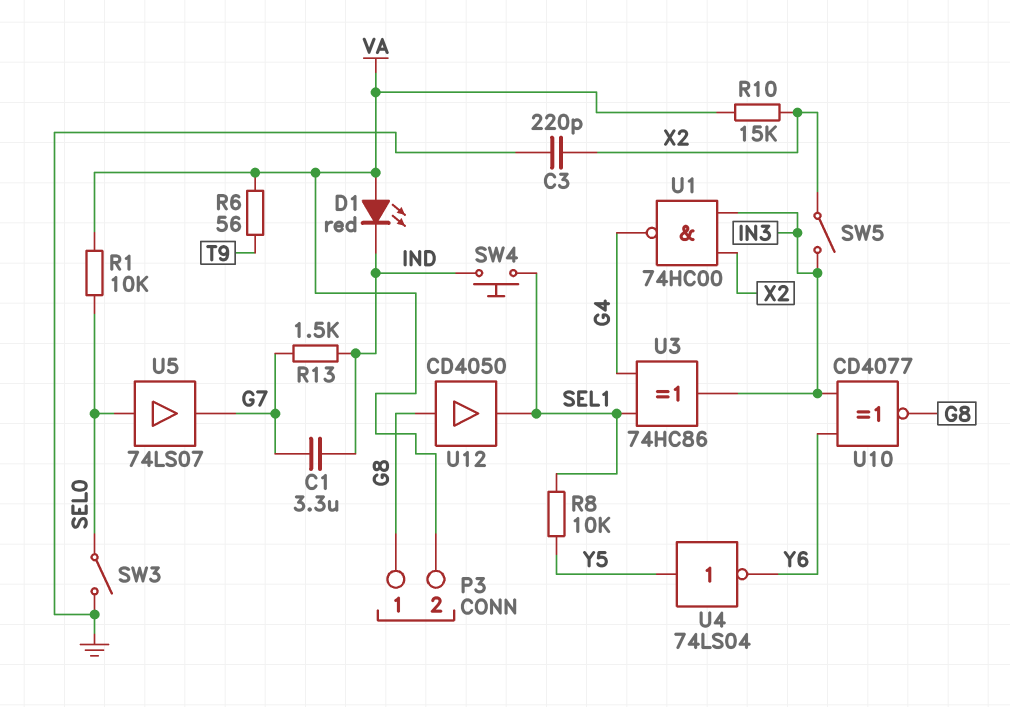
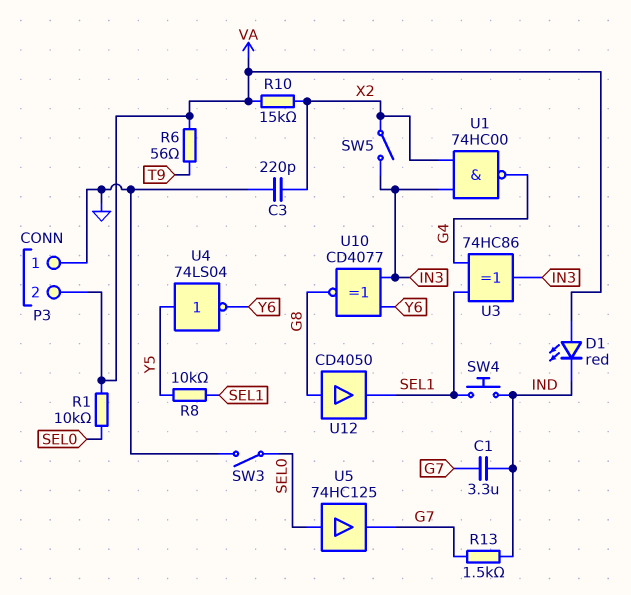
P3 pin 1: G8 -> GND
U5: buffer 74LS07 (in SEL0, out G7) -> buffer 74HC125 (in SEL0, out G7)

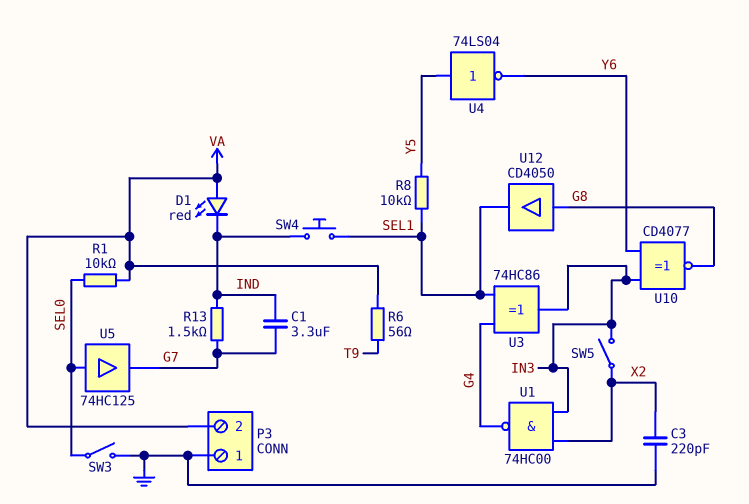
R10: 15k (VA, X2) -> none

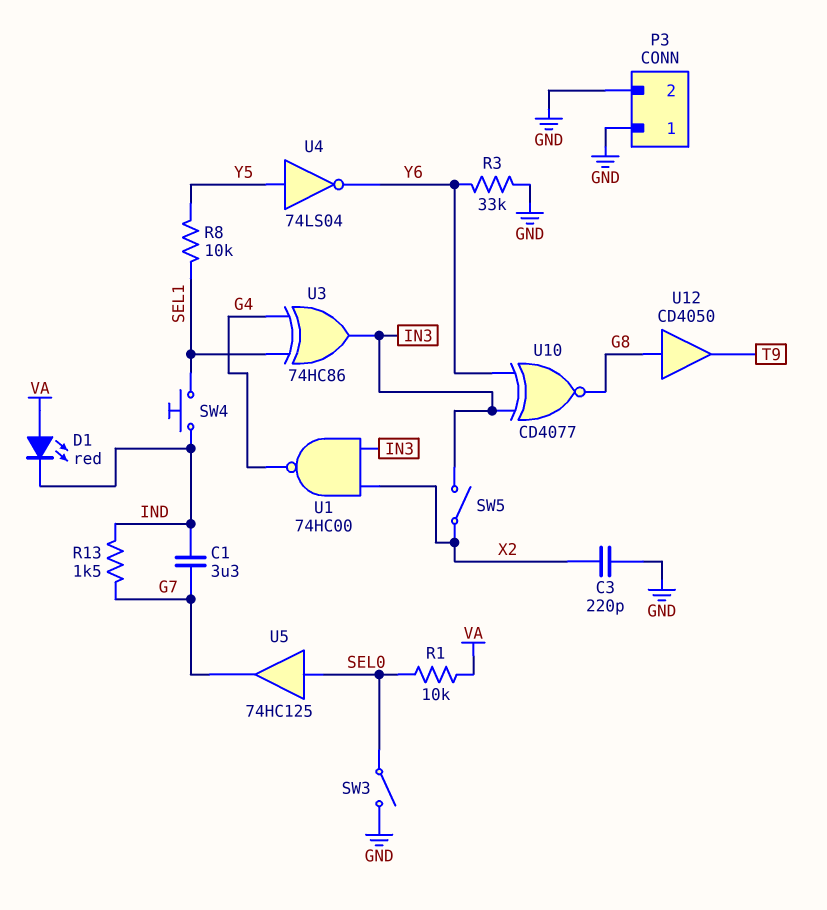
P3 pin 2: VA -> GND
R3: none -> 33k (GND, Y6)
R6: 56 (T9, VA) -> none
U12: buffer CD4050 (in G8, out SEL1) -> buffer CD4050 (in G8, out T9)

